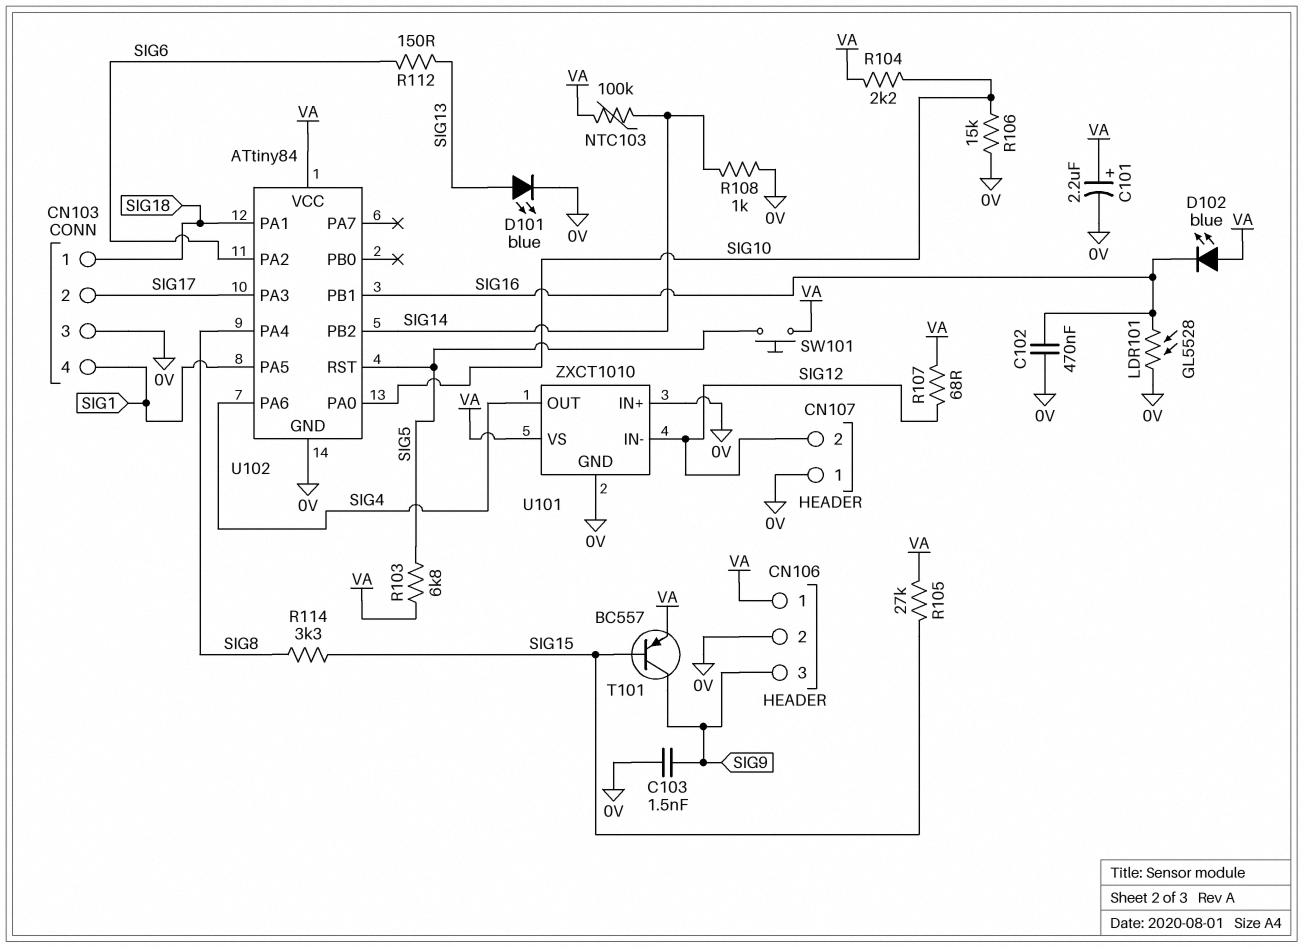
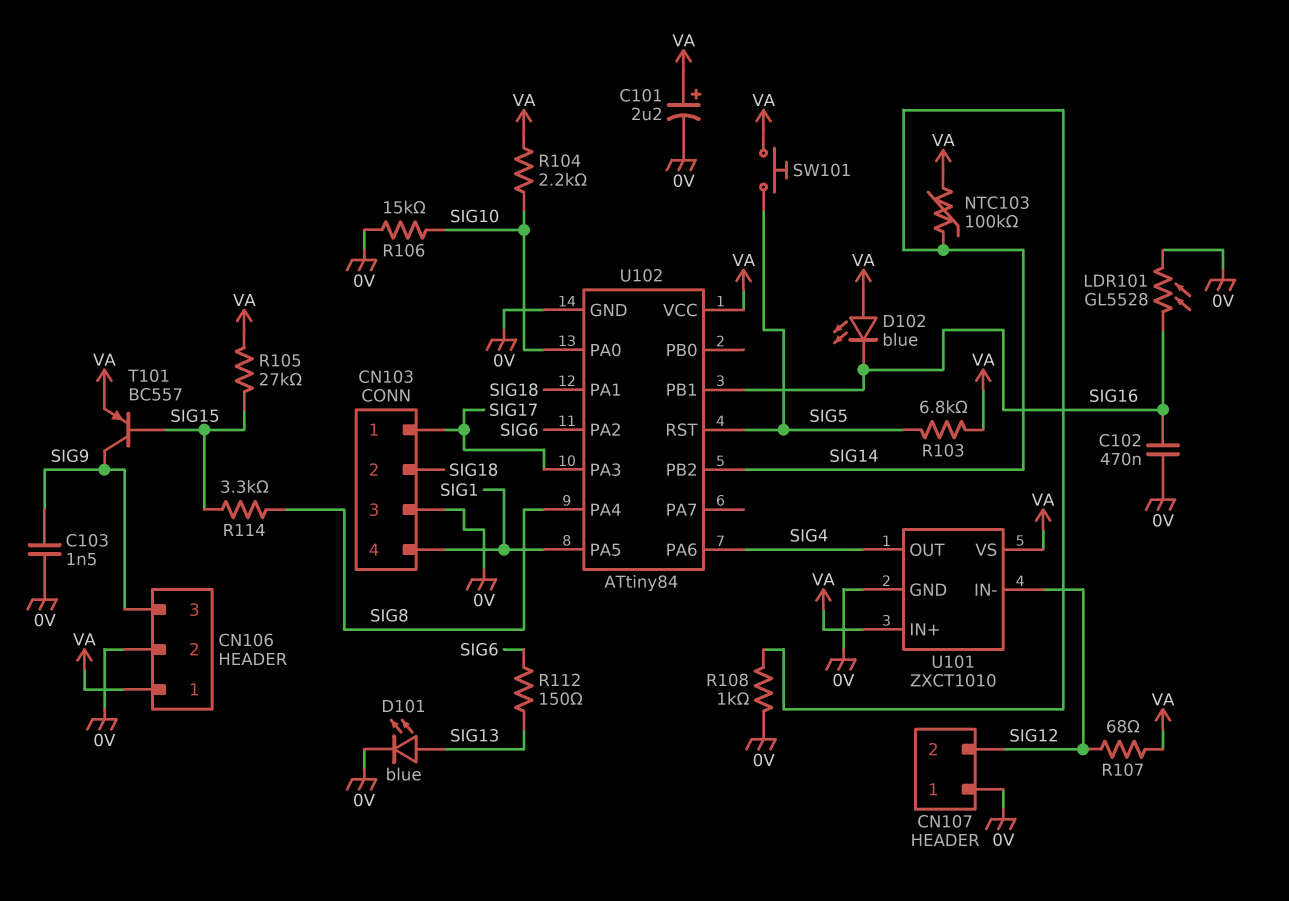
CN103 pin 1: SIG18 -> SIG17
CN103 pin 2: SIG17 -> SIG18
U101 pin IN+: 0V -> VA

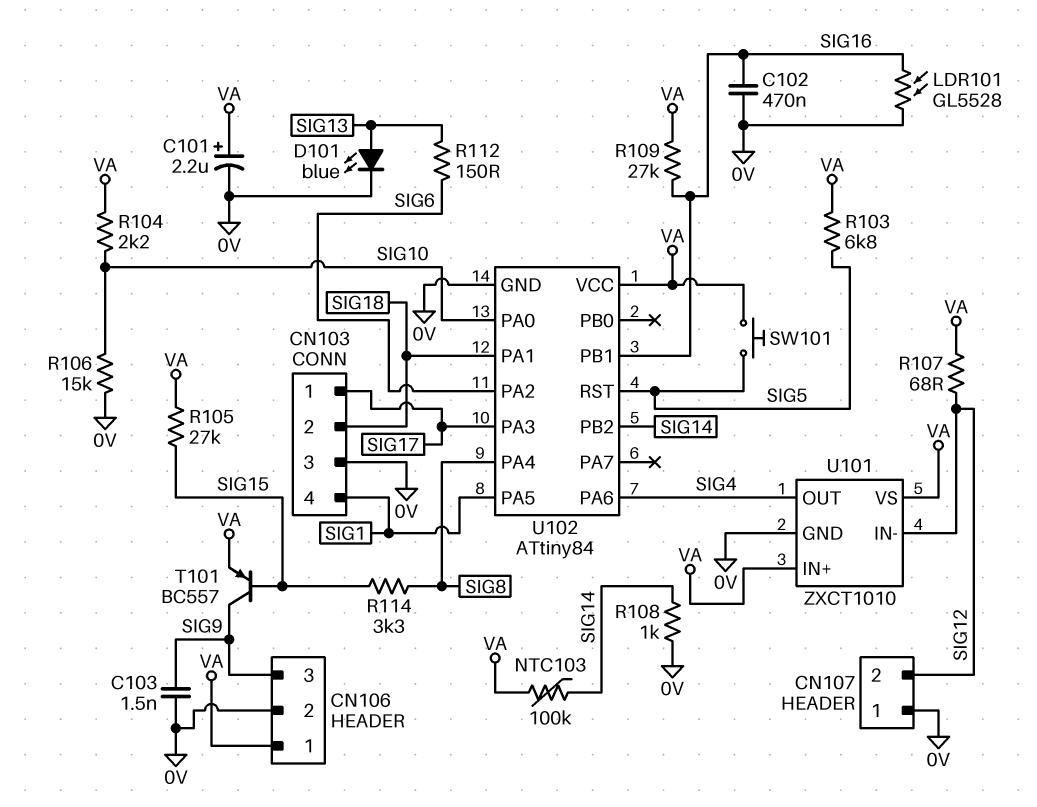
D102: LED blue (A VA, K SIG16) -> none
R109: none -> 27k (SIG16, VA)

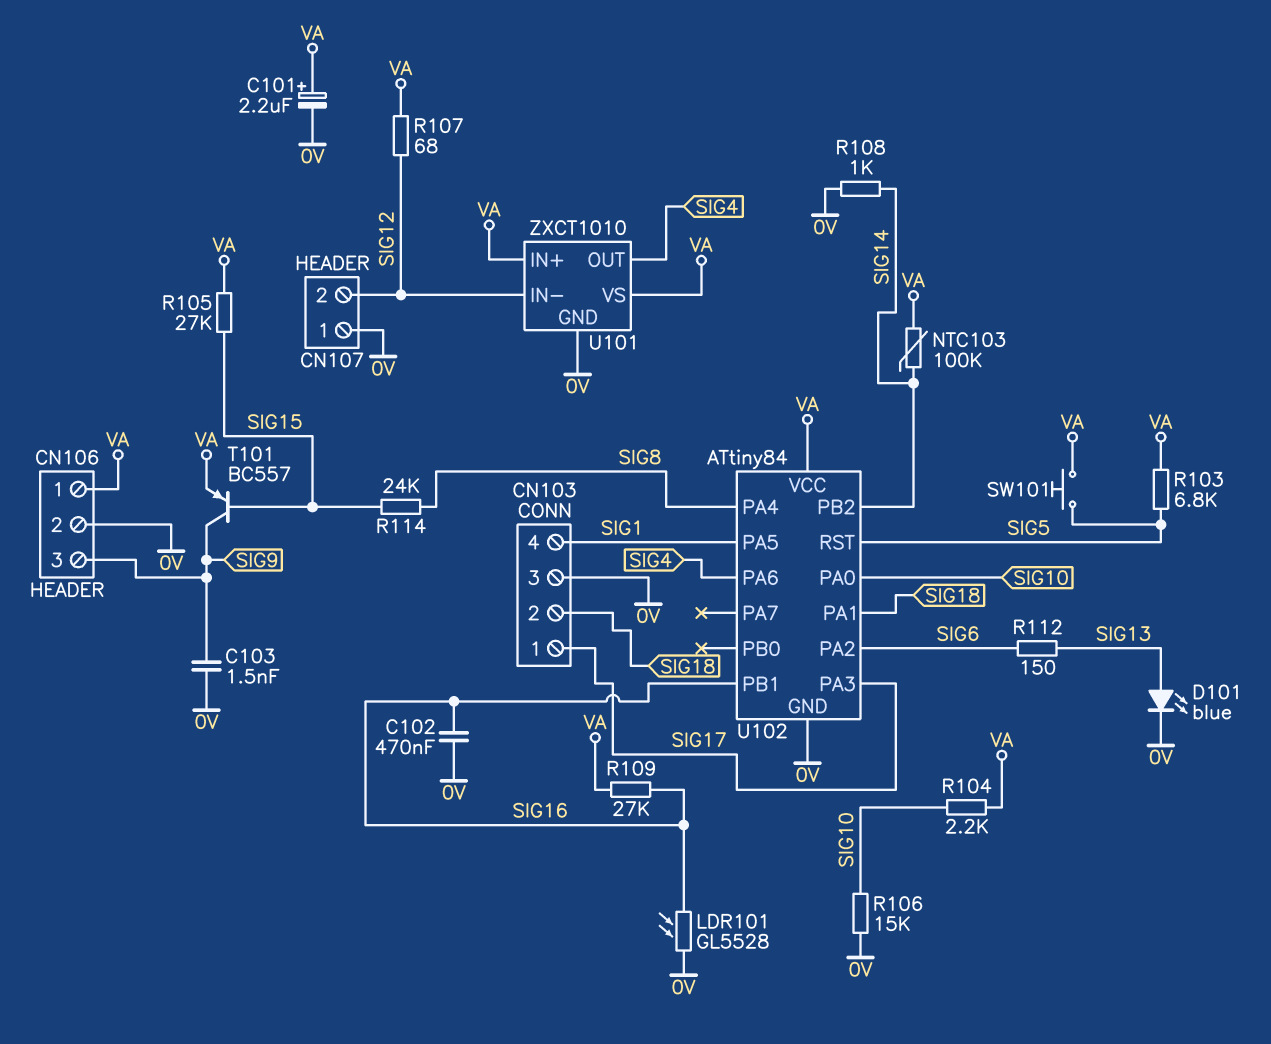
R114: 3.3k (SIG8, SIG15) -> 24k (SIG8, SIG15)

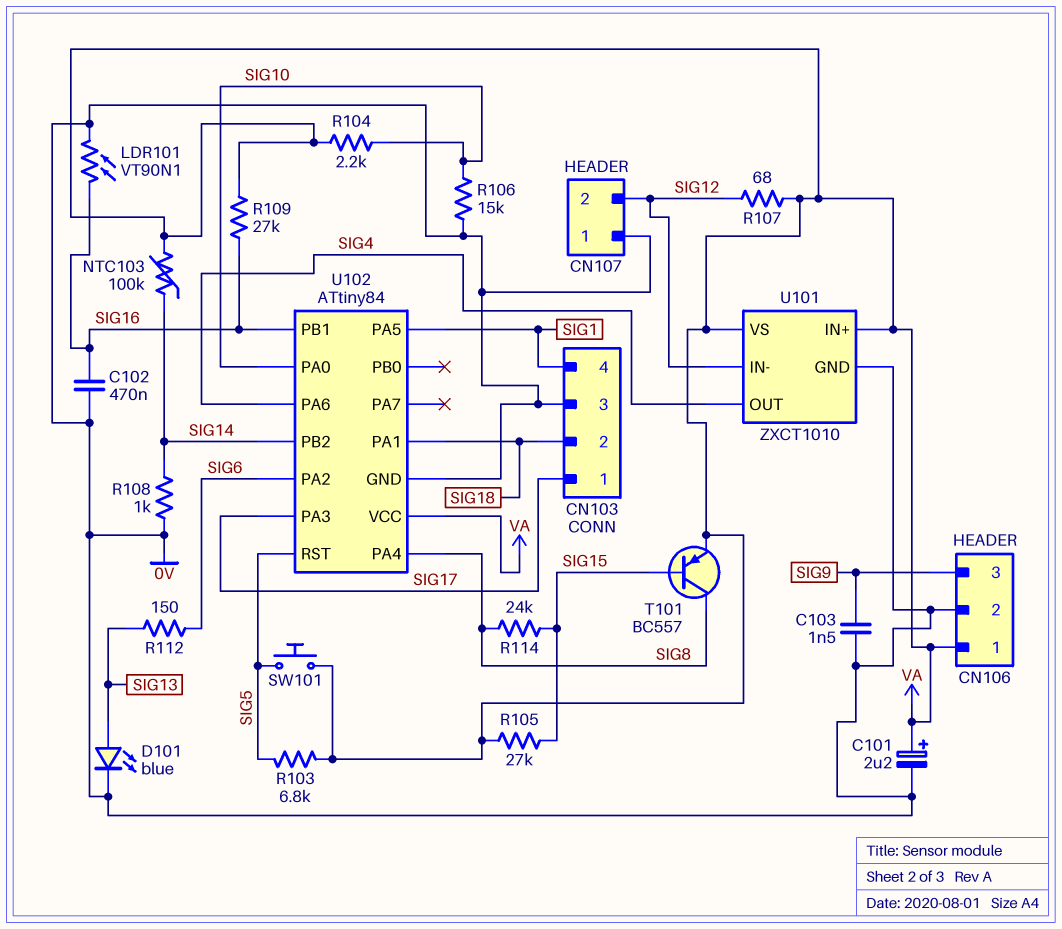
LDR101: GL5528 (0V, SIG16) -> VT90N1 (0V, SIG16)
T101: PNP BC557 (B SIG15, C SIG9, E VA) -> PNP BC557 (B SIG15, C SIG8, E VA)

